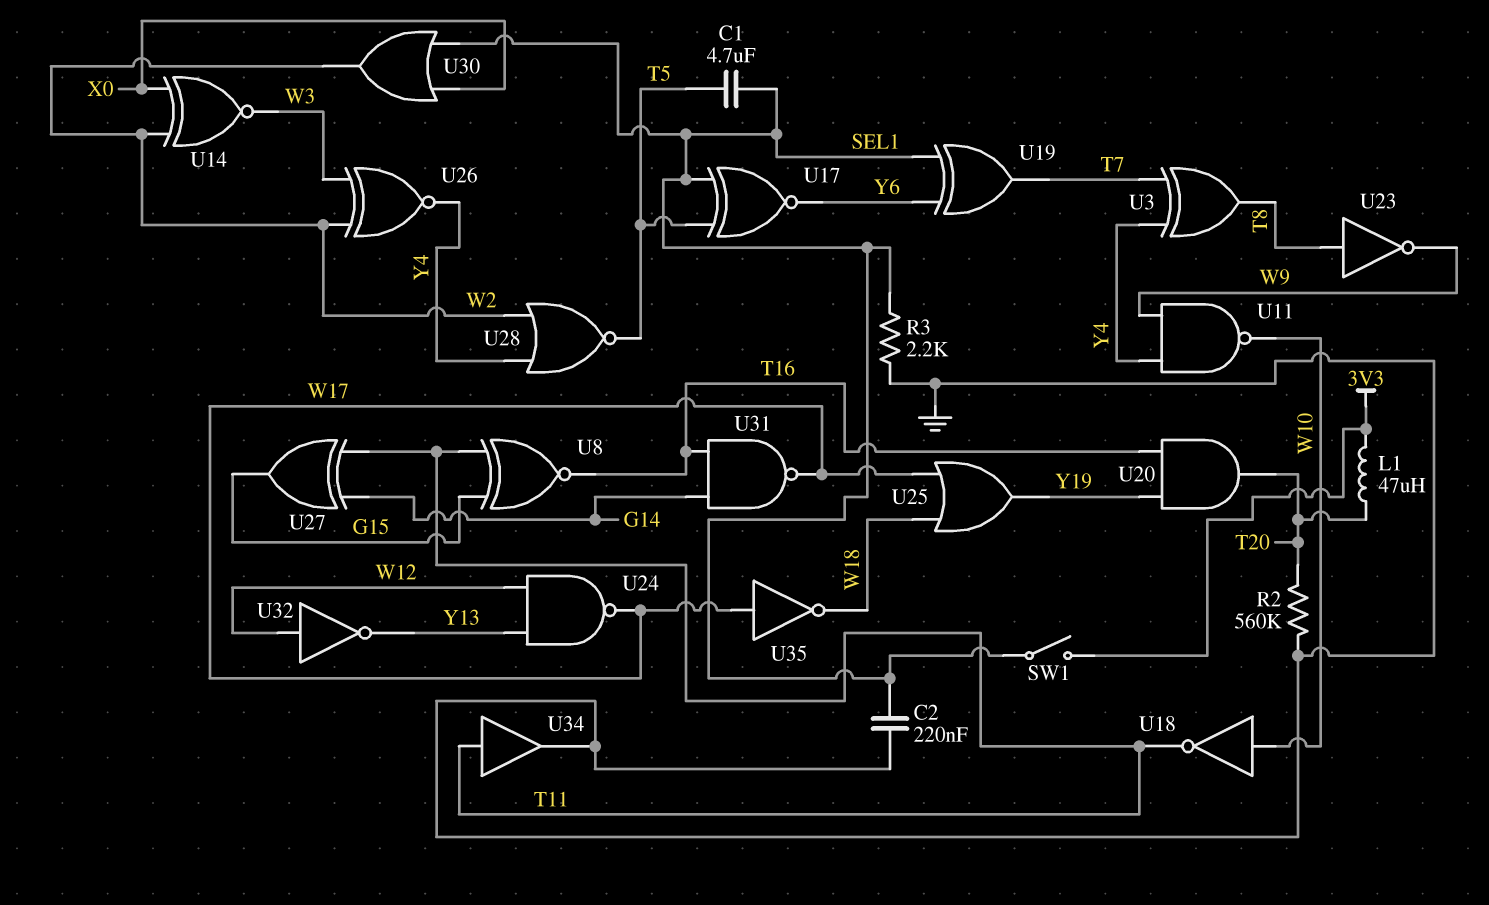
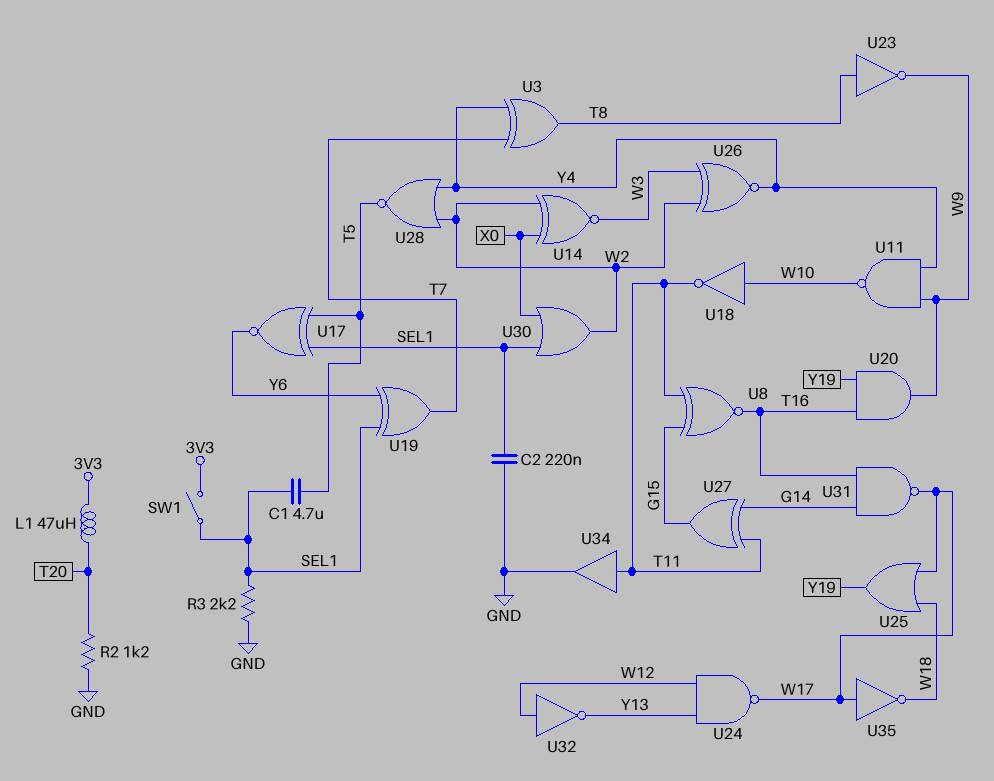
R2: 560k (GND, T20) -> 1.2k (GND, T20)
U20: AND (in T16, in Y19, out T20) -> AND (in T16, in Y19, out W9)

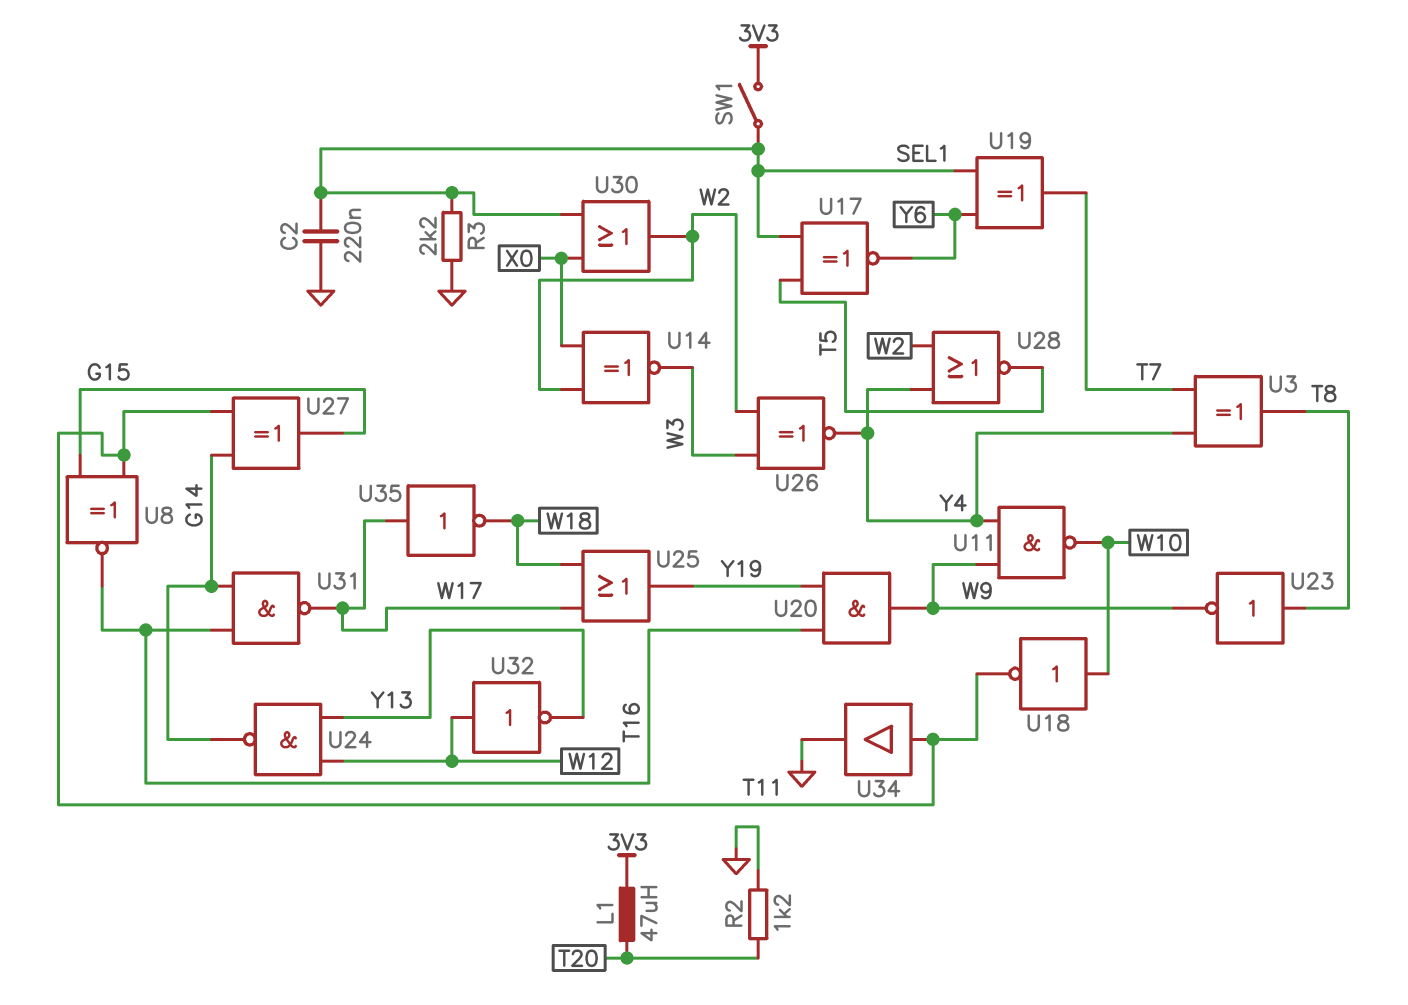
C1: 4.7uF (SEL1, T5) -> none
U24: NAND (in W12, in Y13, out W17) -> NAND (in W12, in Y13, out G14)

